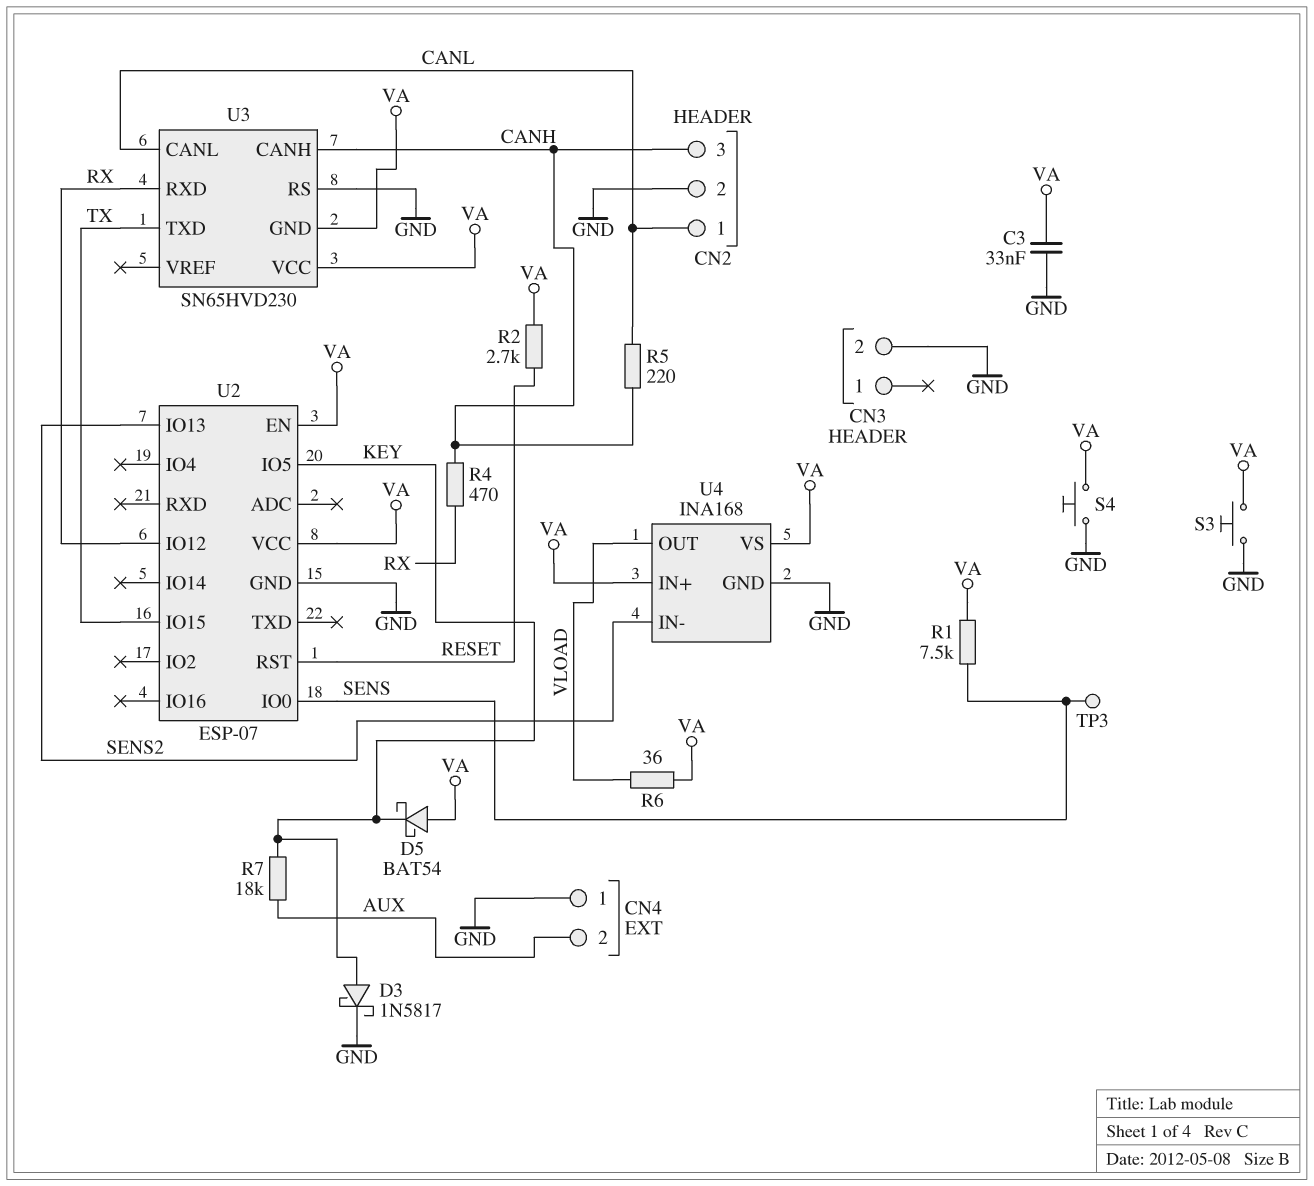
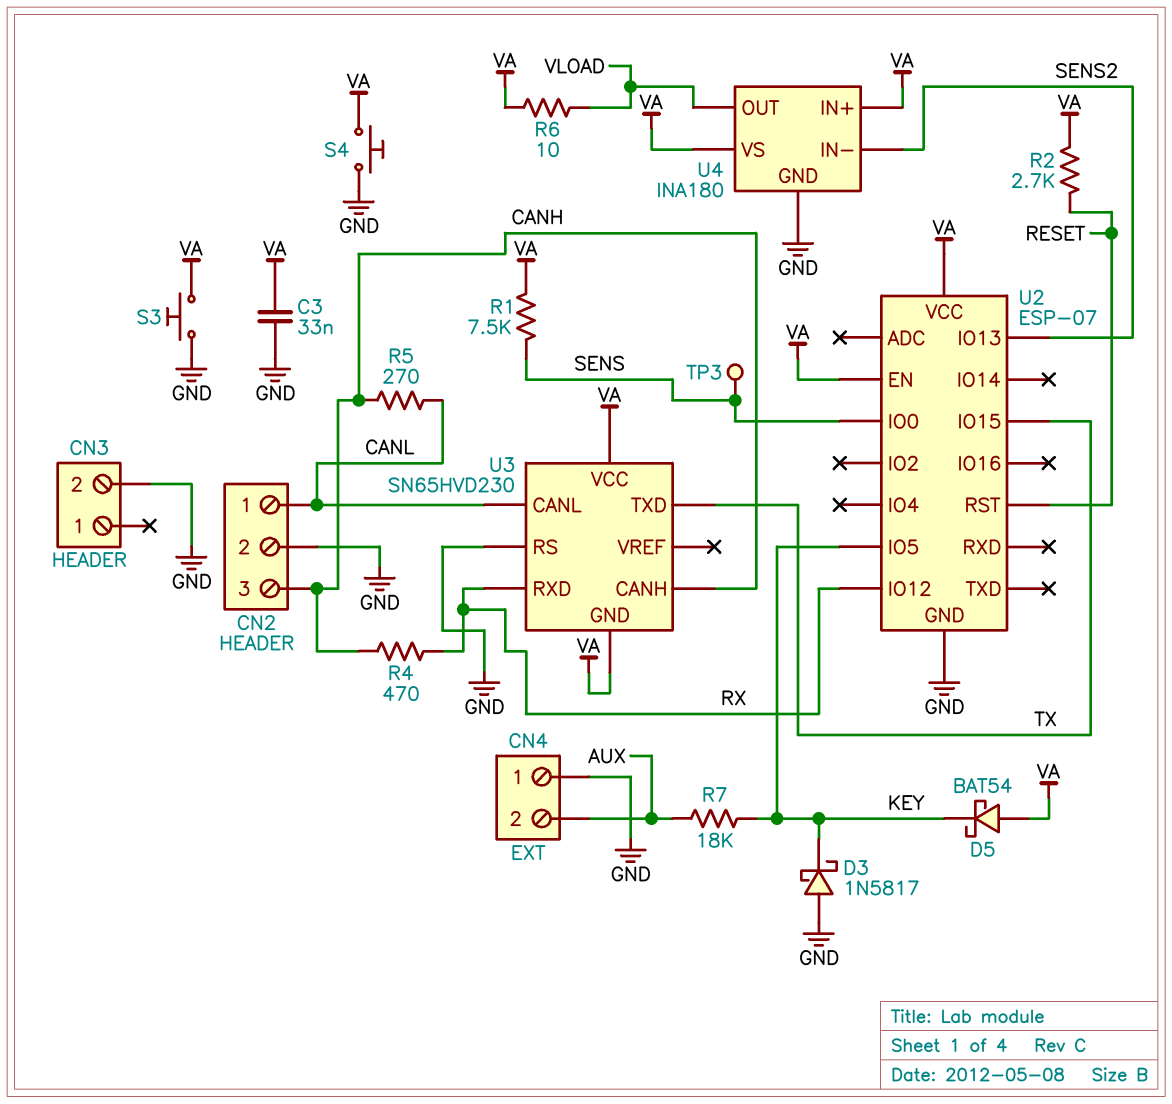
D3: schottky 1N5817 (A KEY, K GND) -> schottky 1N5817 (A GND, K KEY)
R5: 220 (CANH, CANL) -> 270 (CANH, CANL)
R6: 36 (VA, VLOAD) -> 10 (VA, VLOAD)
U4: INA168 -> INA180

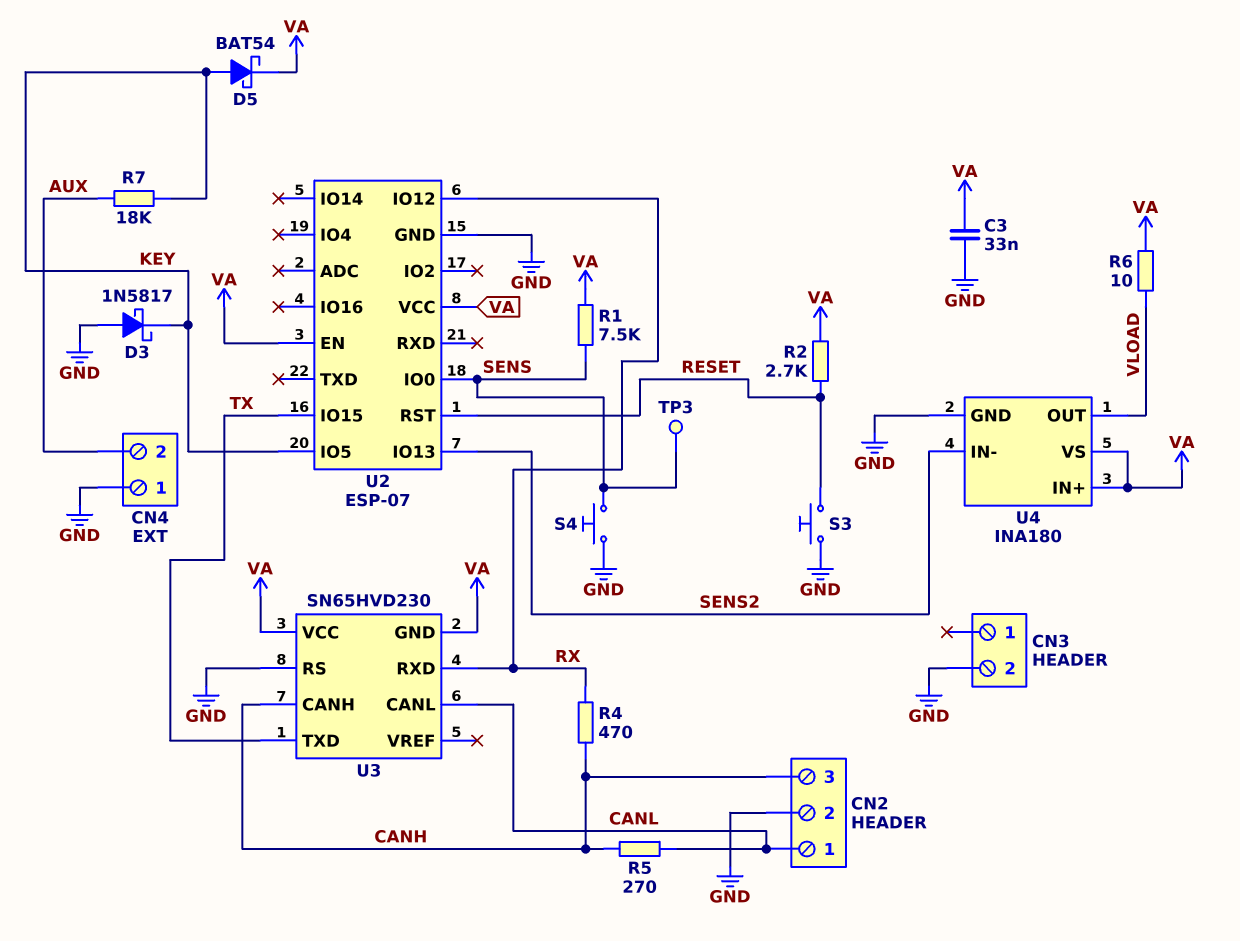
D5: schottky BAT54 (A VA, K KEY) -> schottky BAT54 (A KEY, K VA)
S3: button (GND, VA) -> button (GND, RESET)
S4: button (GND, VA) -> button (GND, SENS)

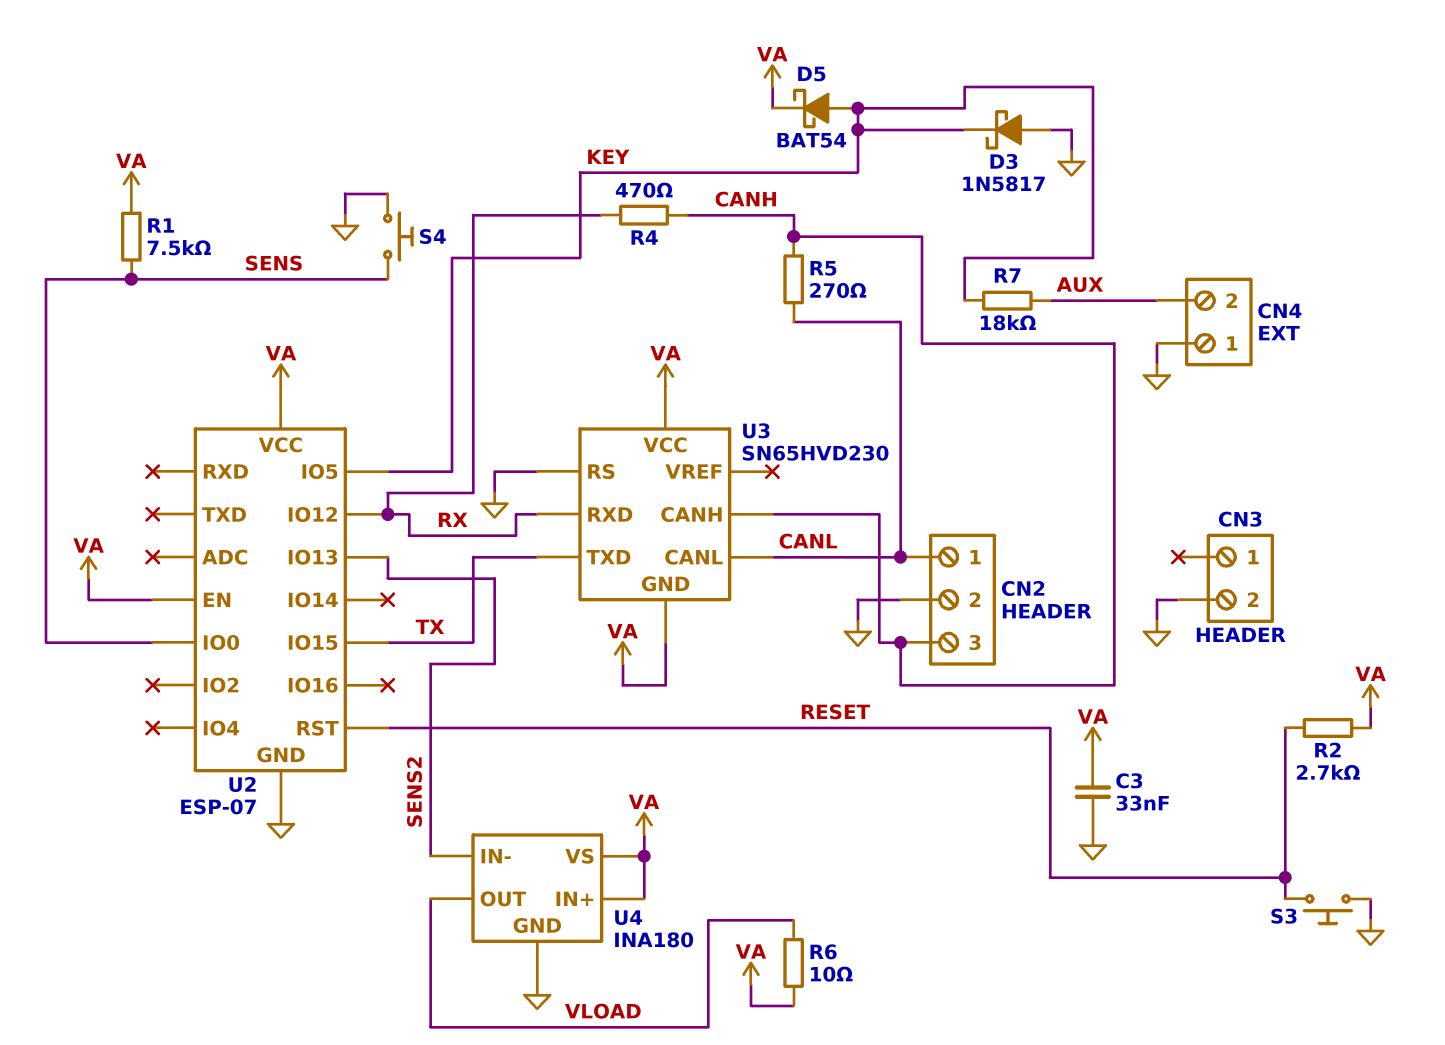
TP3: test point (SENS) -> none

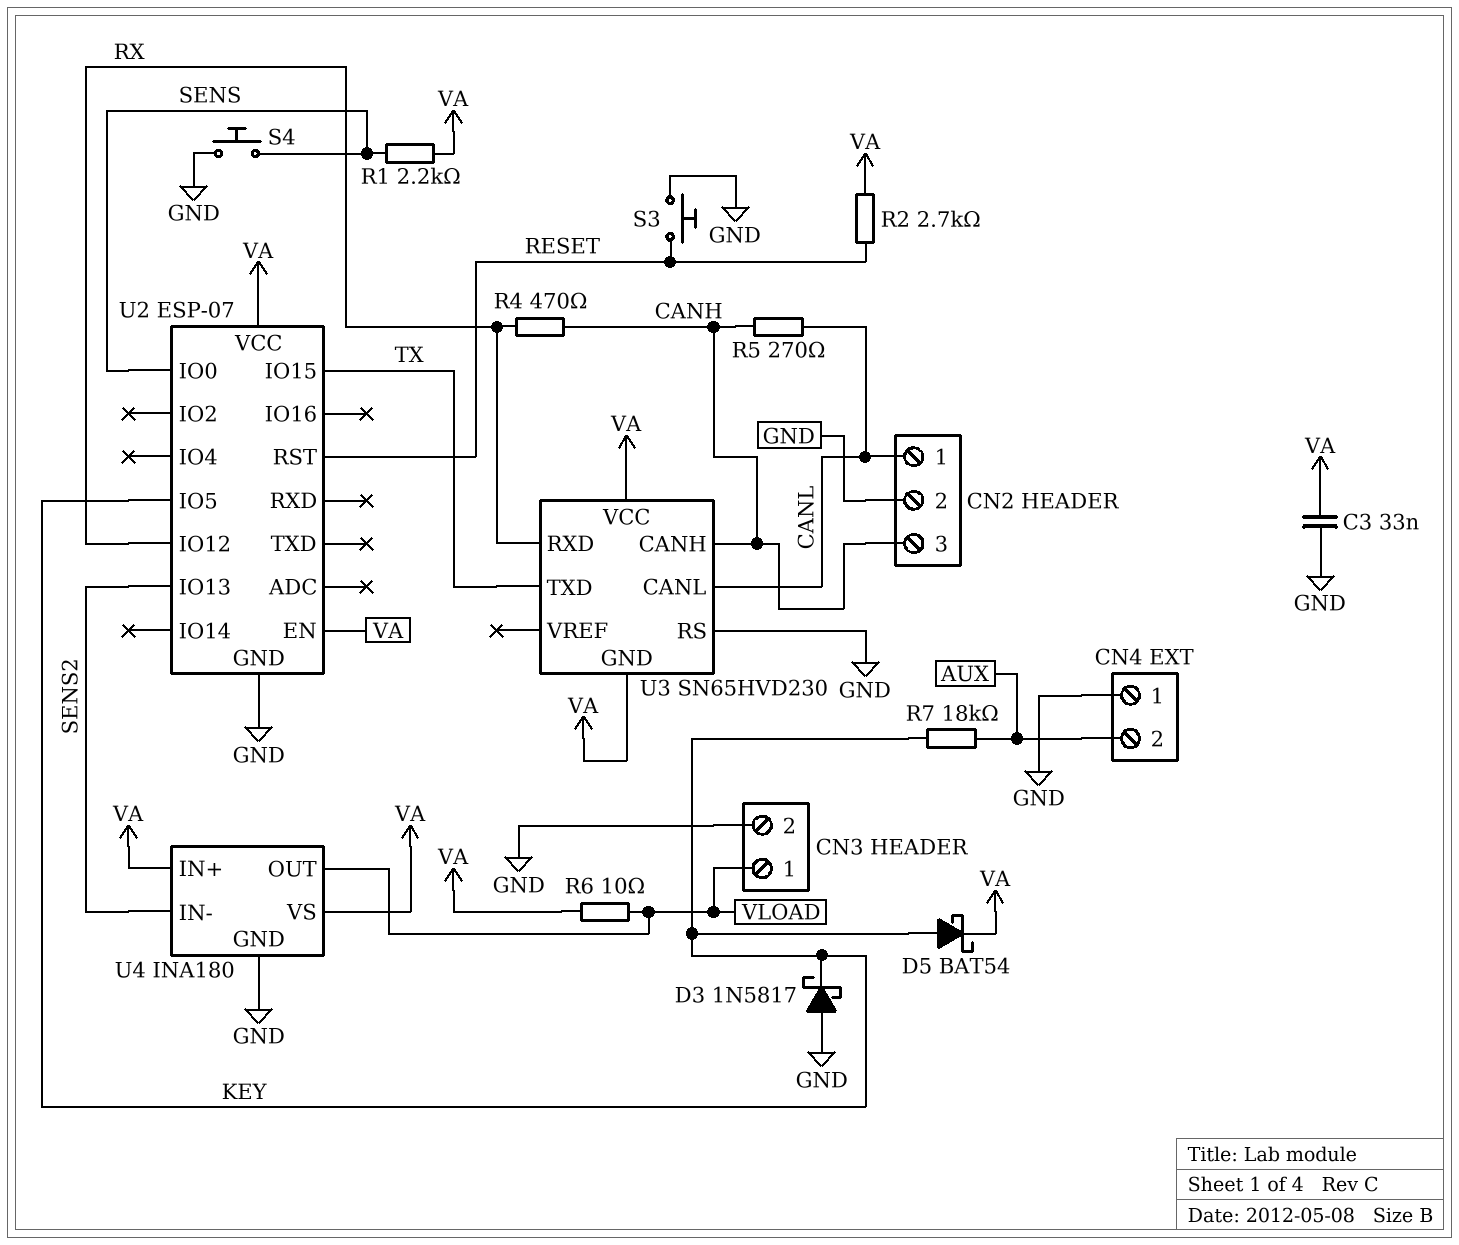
CN3 pin 1: none -> VLOAD
R1: 7.5k (SENS, VA) -> 2.2k (SENS, VA)

